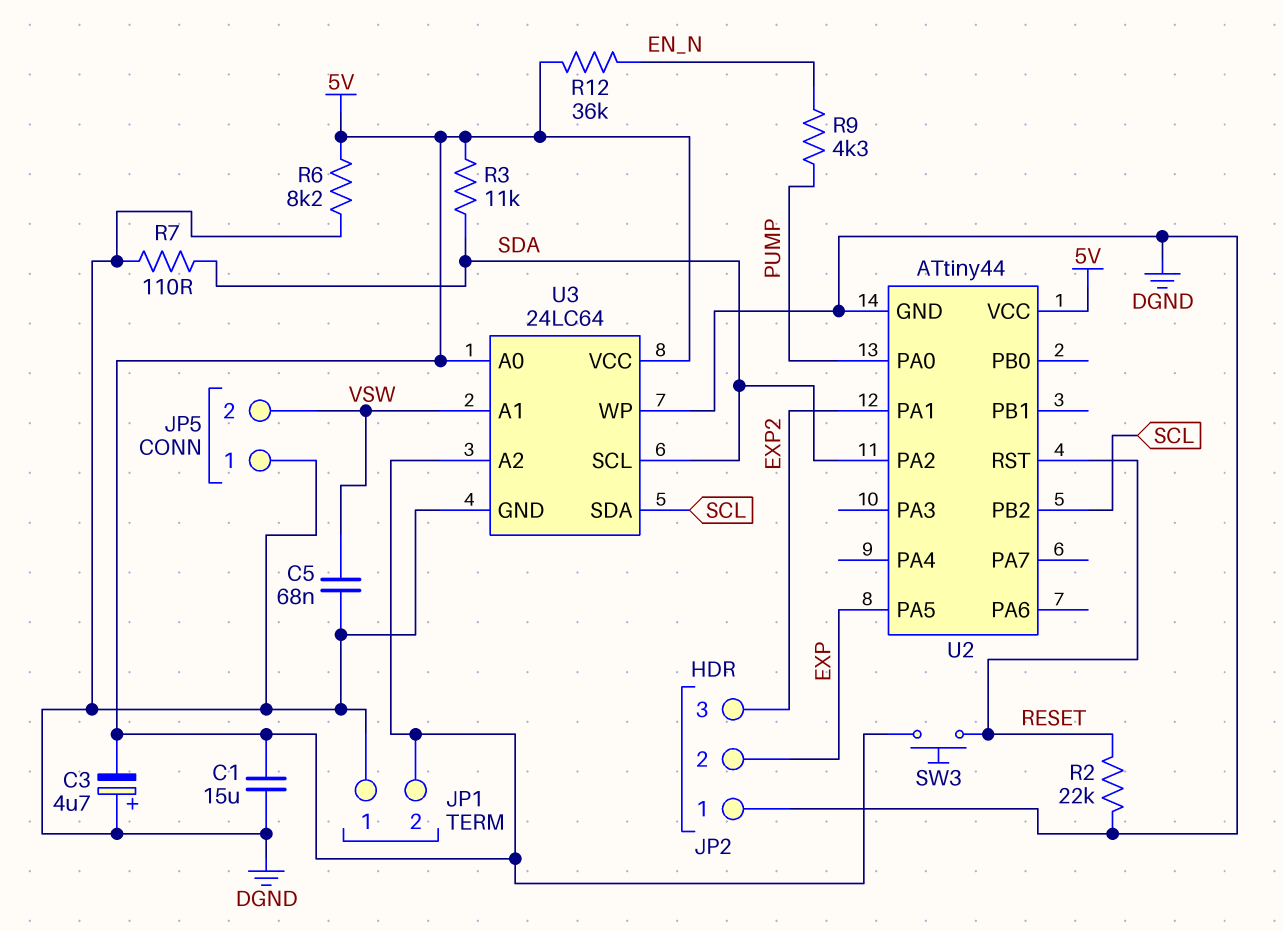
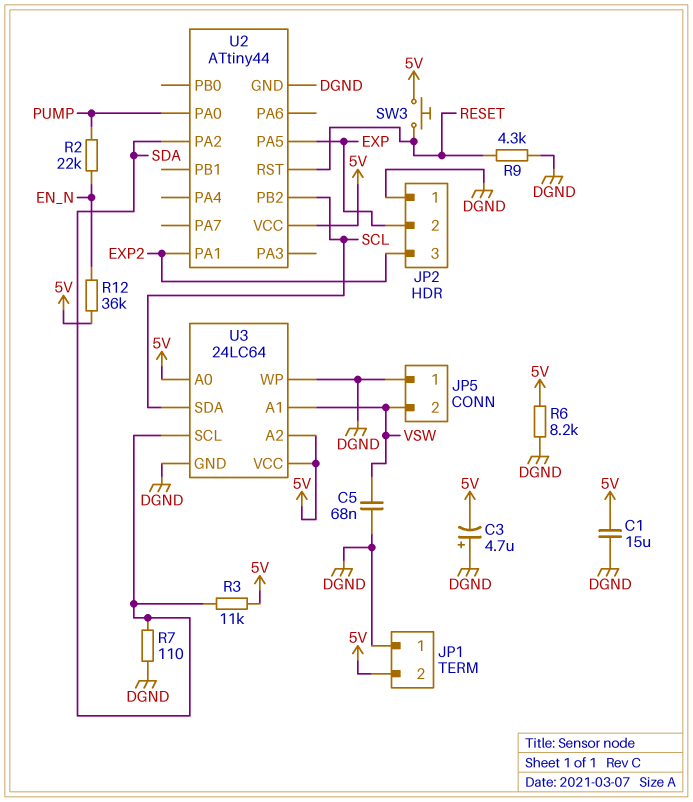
R2: 22k (DGND, RESET) -> 22k (EN_N, PUMP)
R9: 4.3k (EN_N, PUMP) -> 4.3k (DGND, RESET)

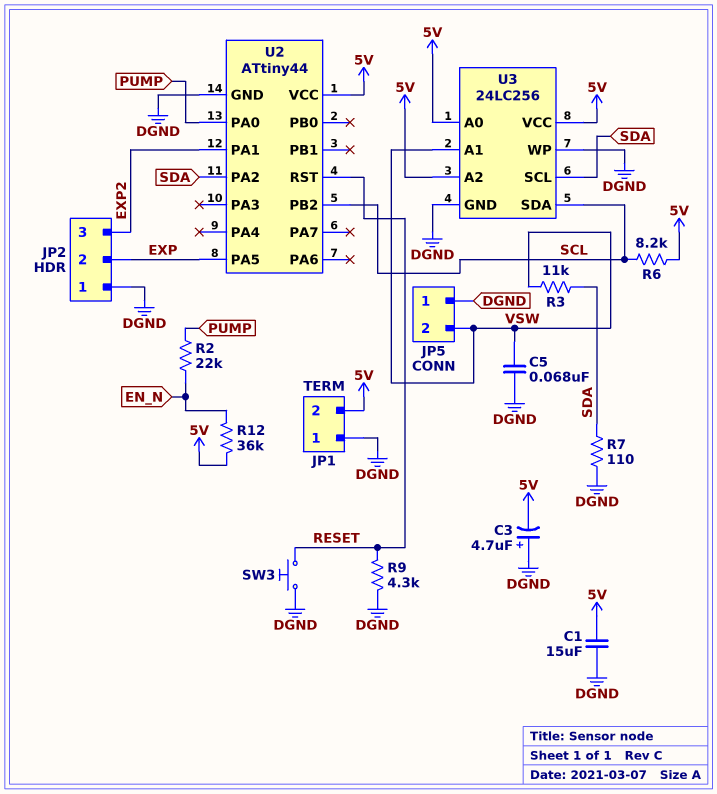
R3: 11k (5V, SDA) -> 11k (SDA, VSW)
R6: 8.2k (5V, DGND) -> 8.2k (5V, SCL)
SW3: button (5V, RESET) -> button (DGND, RESET)
U3: 24LC64 -> 24LC256

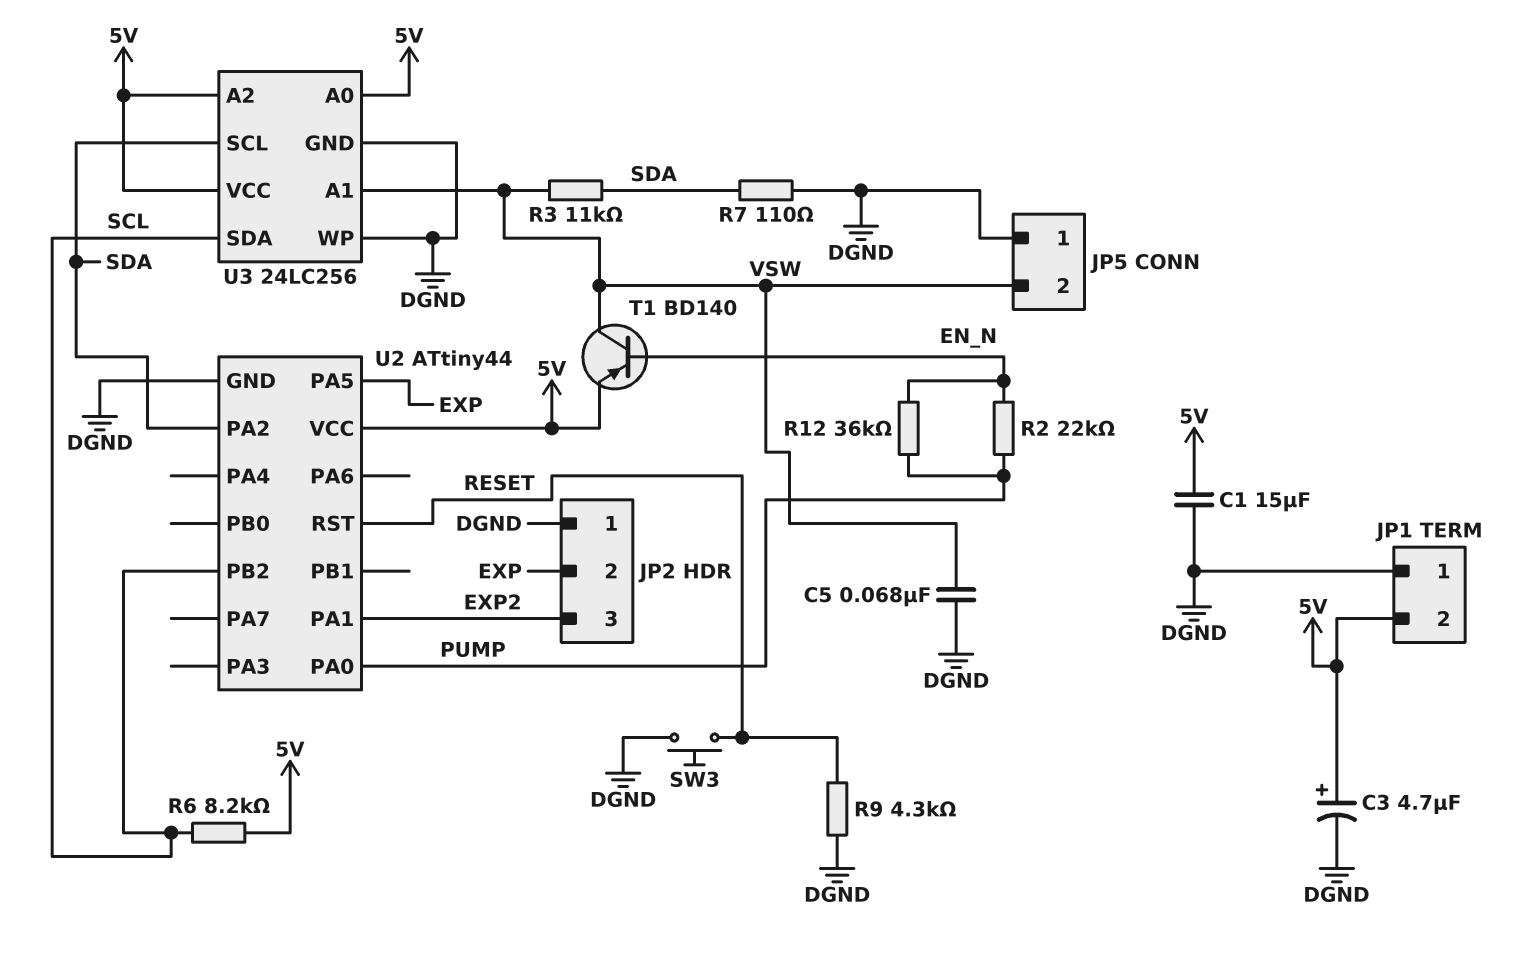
C3: 4.7uF (plus DGND, minus 5V) -> 4.7uF (plus 5V, minus DGND)
R12: 36k (5V, EN_N) -> 36k (EN_N, PUMP)
T1: none -> PNP BD140 (B EN_N, C VSW, E 5V)

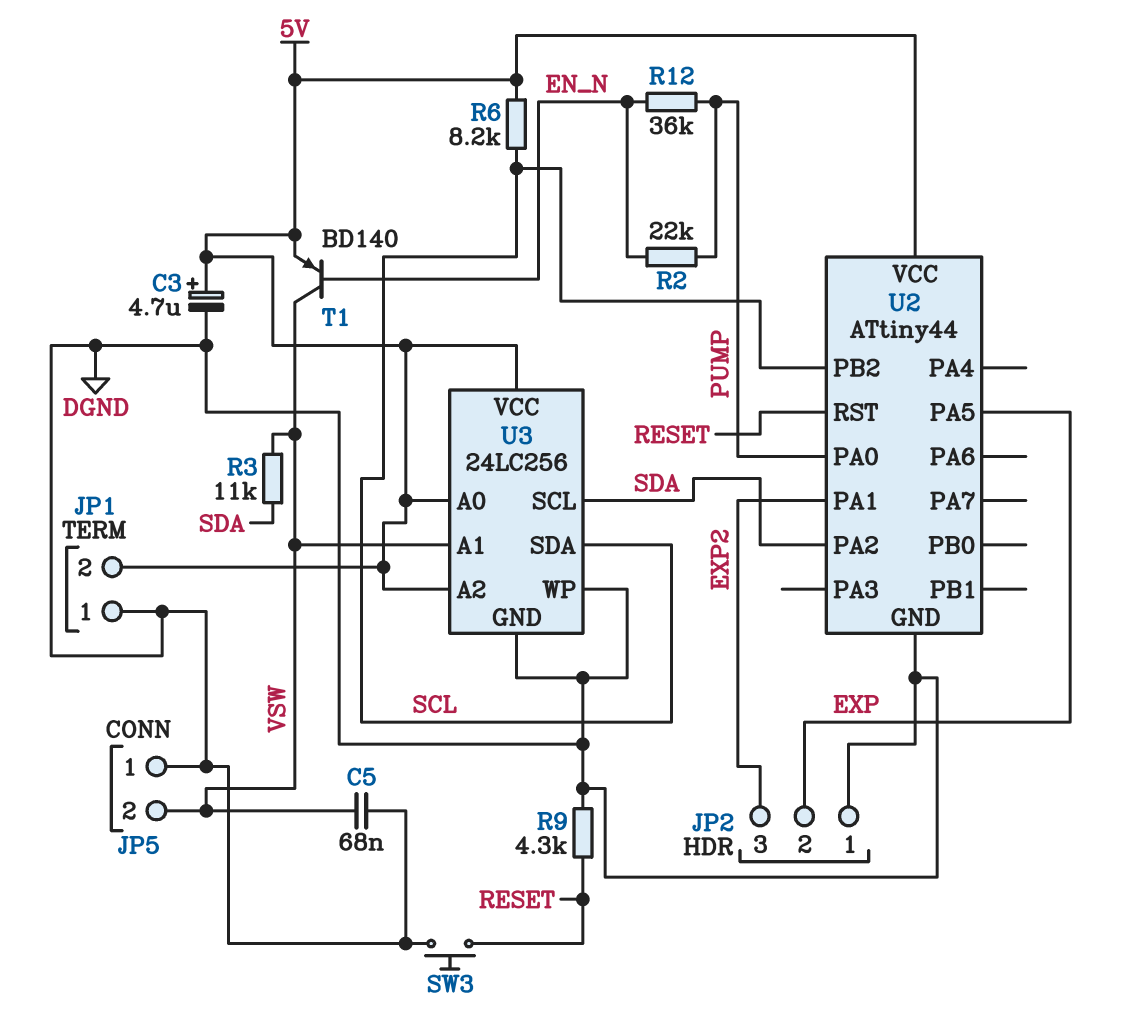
C1: 15uF (5V, DGND) -> none
R7: 110 (DGND, SDA) -> none

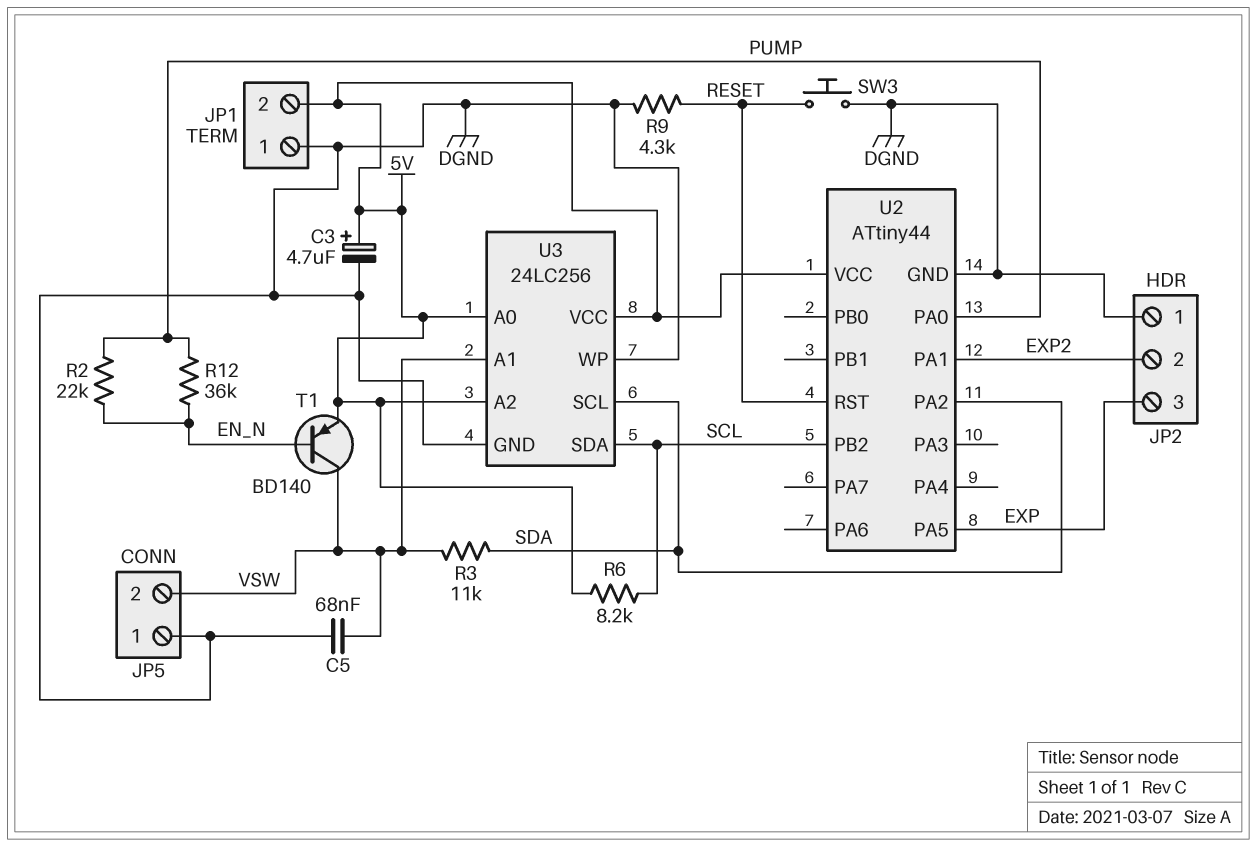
JP2 pin 2: EXP -> EXP2
JP2 pin 3: EXP2 -> EXP

